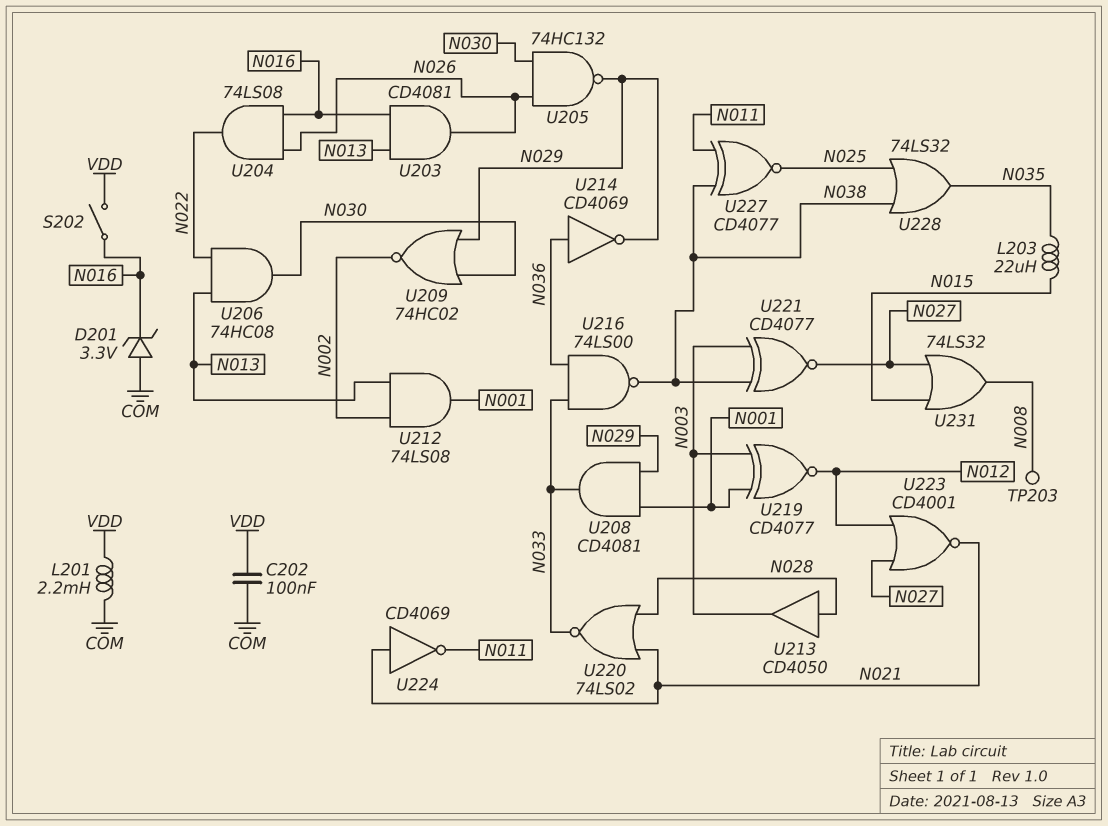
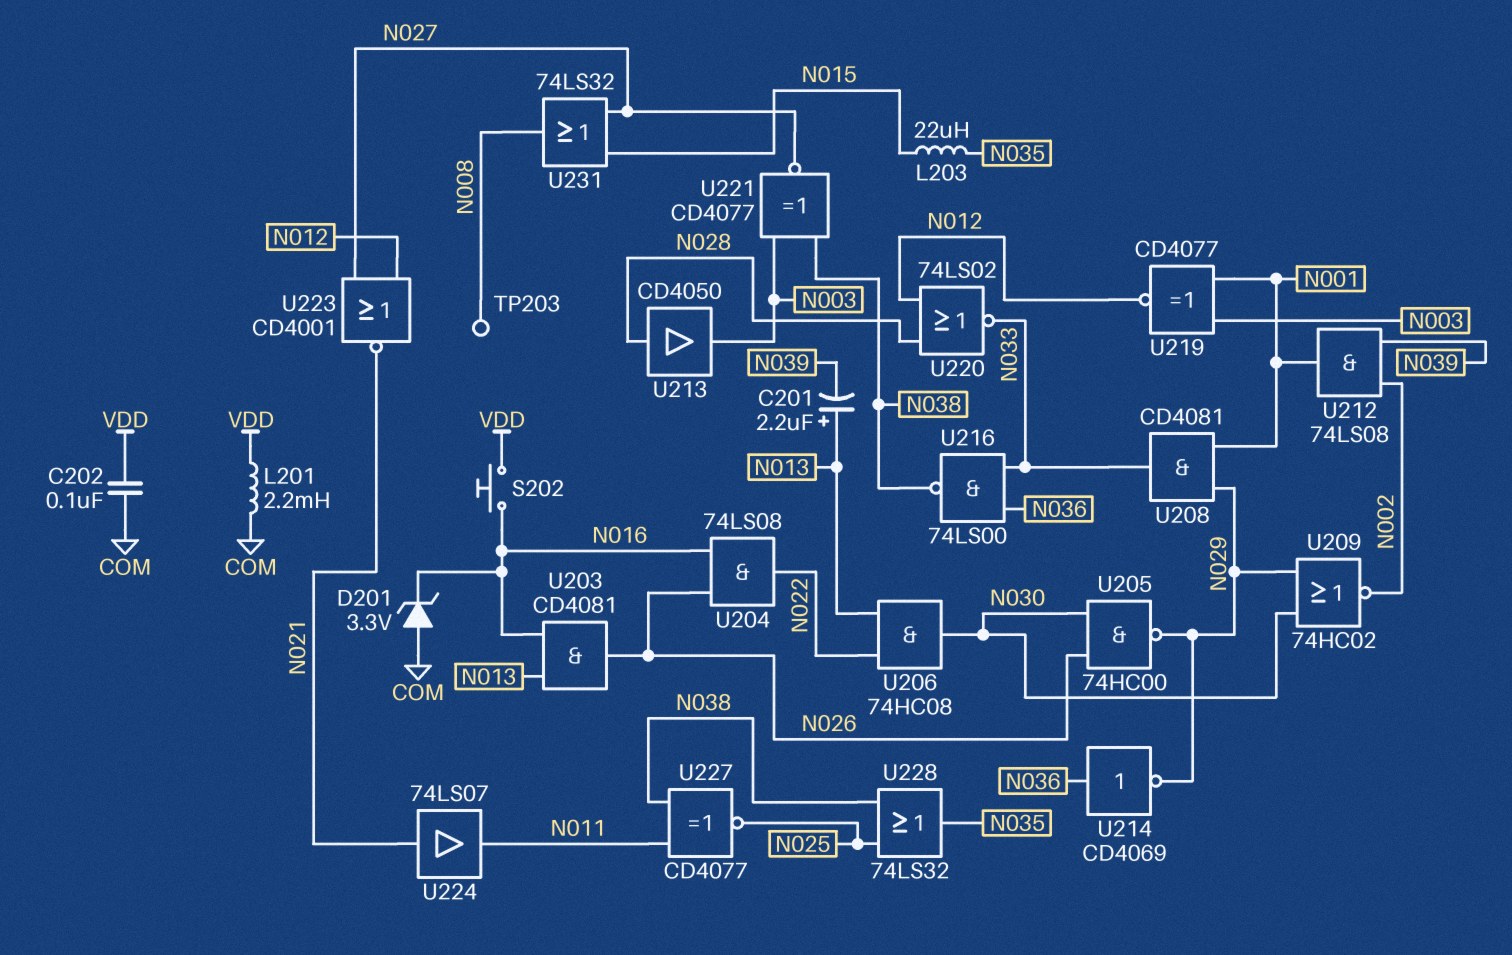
C201: none -> 2.2uF (plus N013, minus N039)
S202: switch (N016, VDD) -> button (N016, VDD)
U205: NAND 74HC132 (in N026, in N030, out N029) -> NAND 74HC00 (in N026, in N030, out N029)
U212: AND 74LS08 (in N002, in N013, out N001) -> AND 74LS08 (in N002, in N039, out N001)
U220: NOR 74LS02 (in N021, in N028, out N033) -> NOR 74LS02 (in N012, in N028, out N033)
U224: NOT CD4069 (in N021, out N011) -> buffer 74LS07 (in N021, out N011)

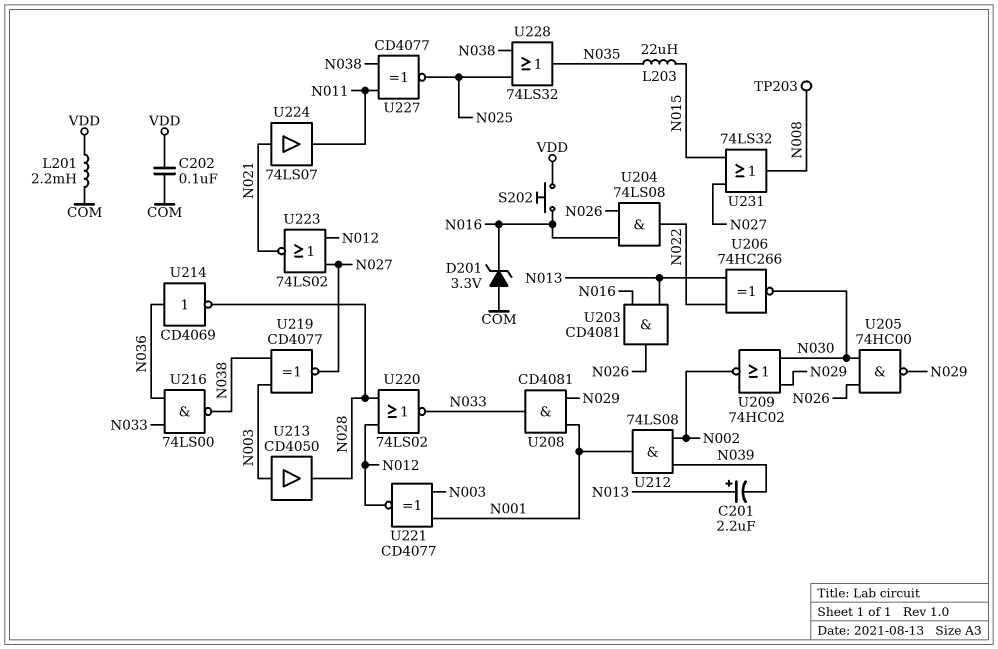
U206: AND 74HC08 (in N013, in N022, out N030) -> XNOR 74HC266 (in N013, in N022, out N030)
U213: buffer CD4050 (in N028, out N003) -> buffer CD4050 (in N003, out N028)
U214: NOT CD4069 (in N036, out N029) -> NOT CD4069 (in N036, out N028)
U219: XNOR CD4077 (in N001, in N003, out N012) -> XNOR CD4077 (in N003, in N038, out N027)
U221: XNOR CD4077 (in N003, in N038, out N027) -> XNOR CD4077 (in N001, in N003, out N012)
U223: NOR CD4001 (in N012, in N027, out N021) -> NOR 74LS02 (in N012, in N027, out N021)

